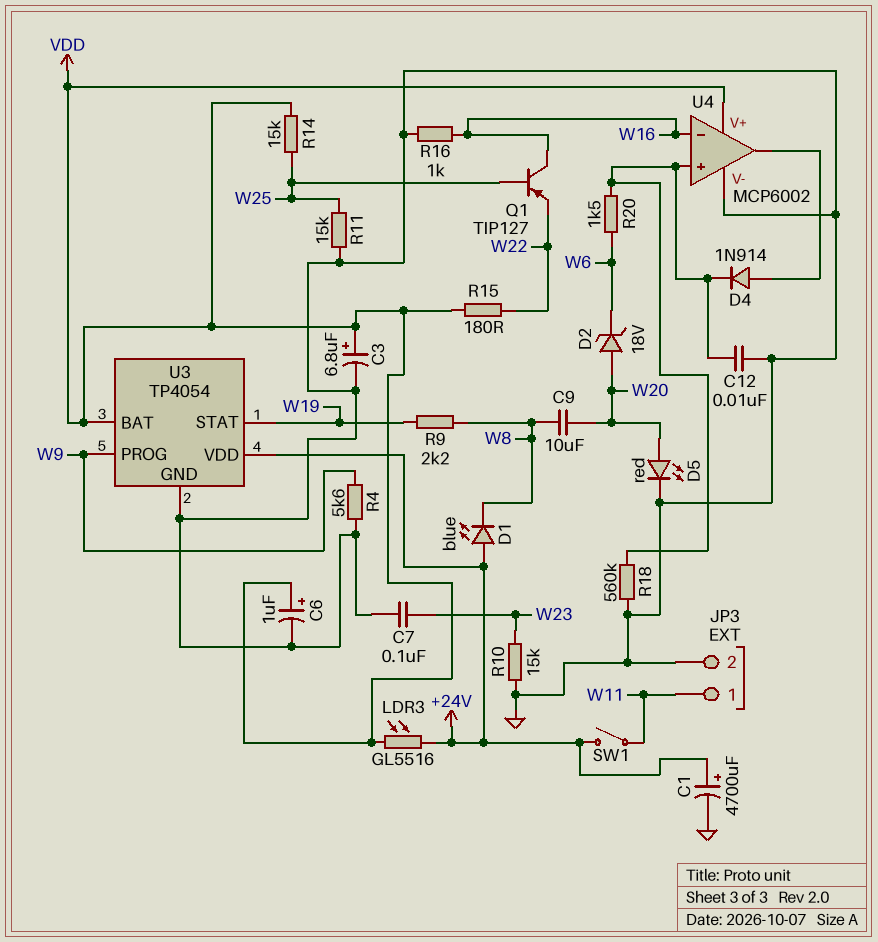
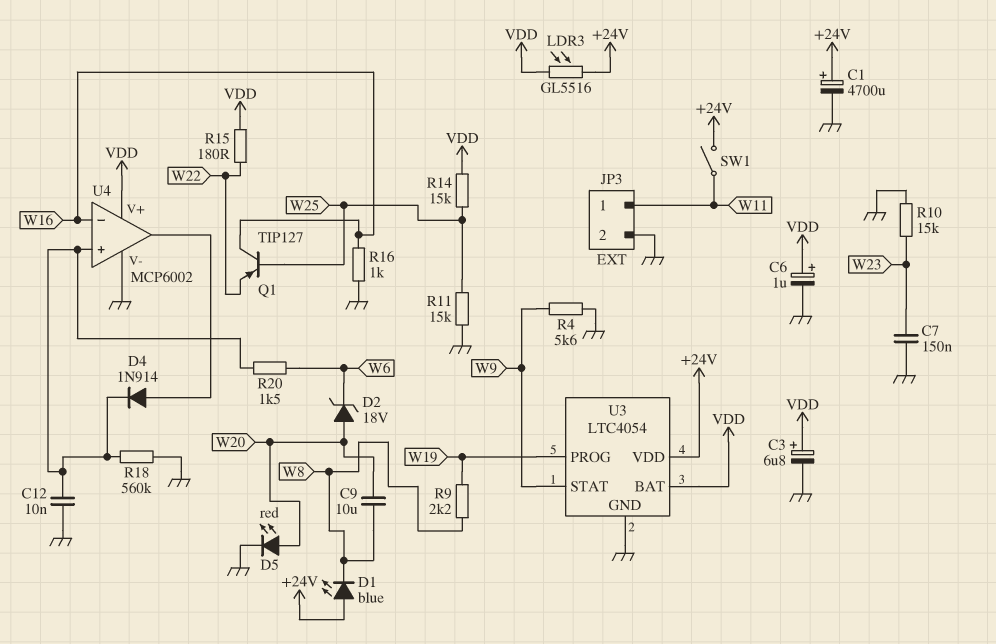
C7: 100nF (GND, W23) -> 150nF (GND, W23)
U3: TP4054 -> LTC4054
U3 pin PROG: W9 -> W19
U3 pin STAT: W19 -> W9

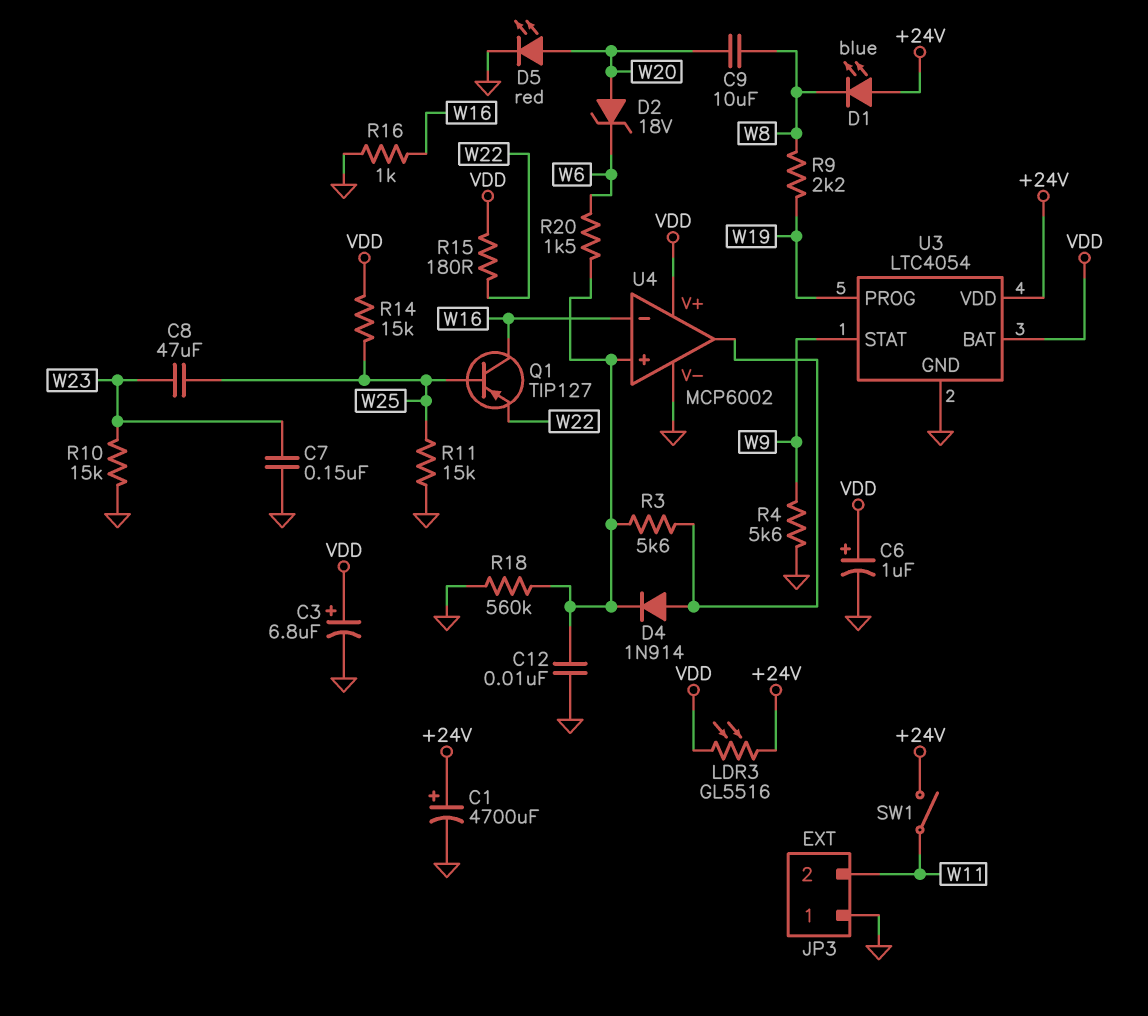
C8: none -> 47uF (W23, W25)
JP3 pin 1: W11 -> GND
JP3 pin 2: GND -> W11
R3: none -> 5.6k (U4/in+, U4/out)

